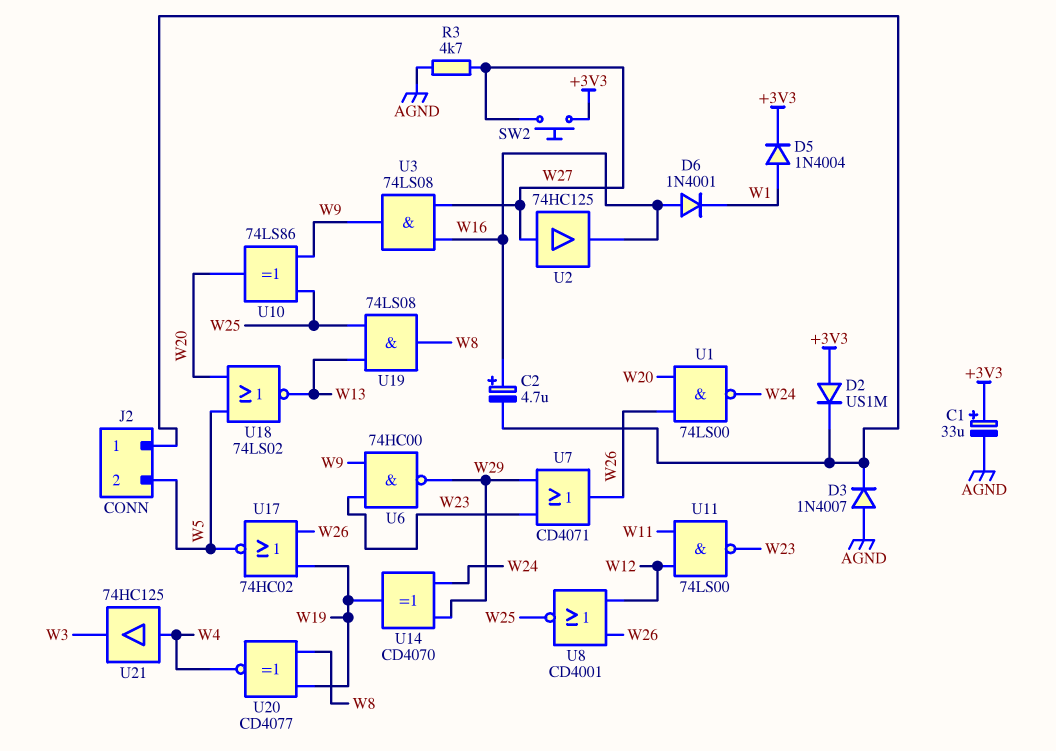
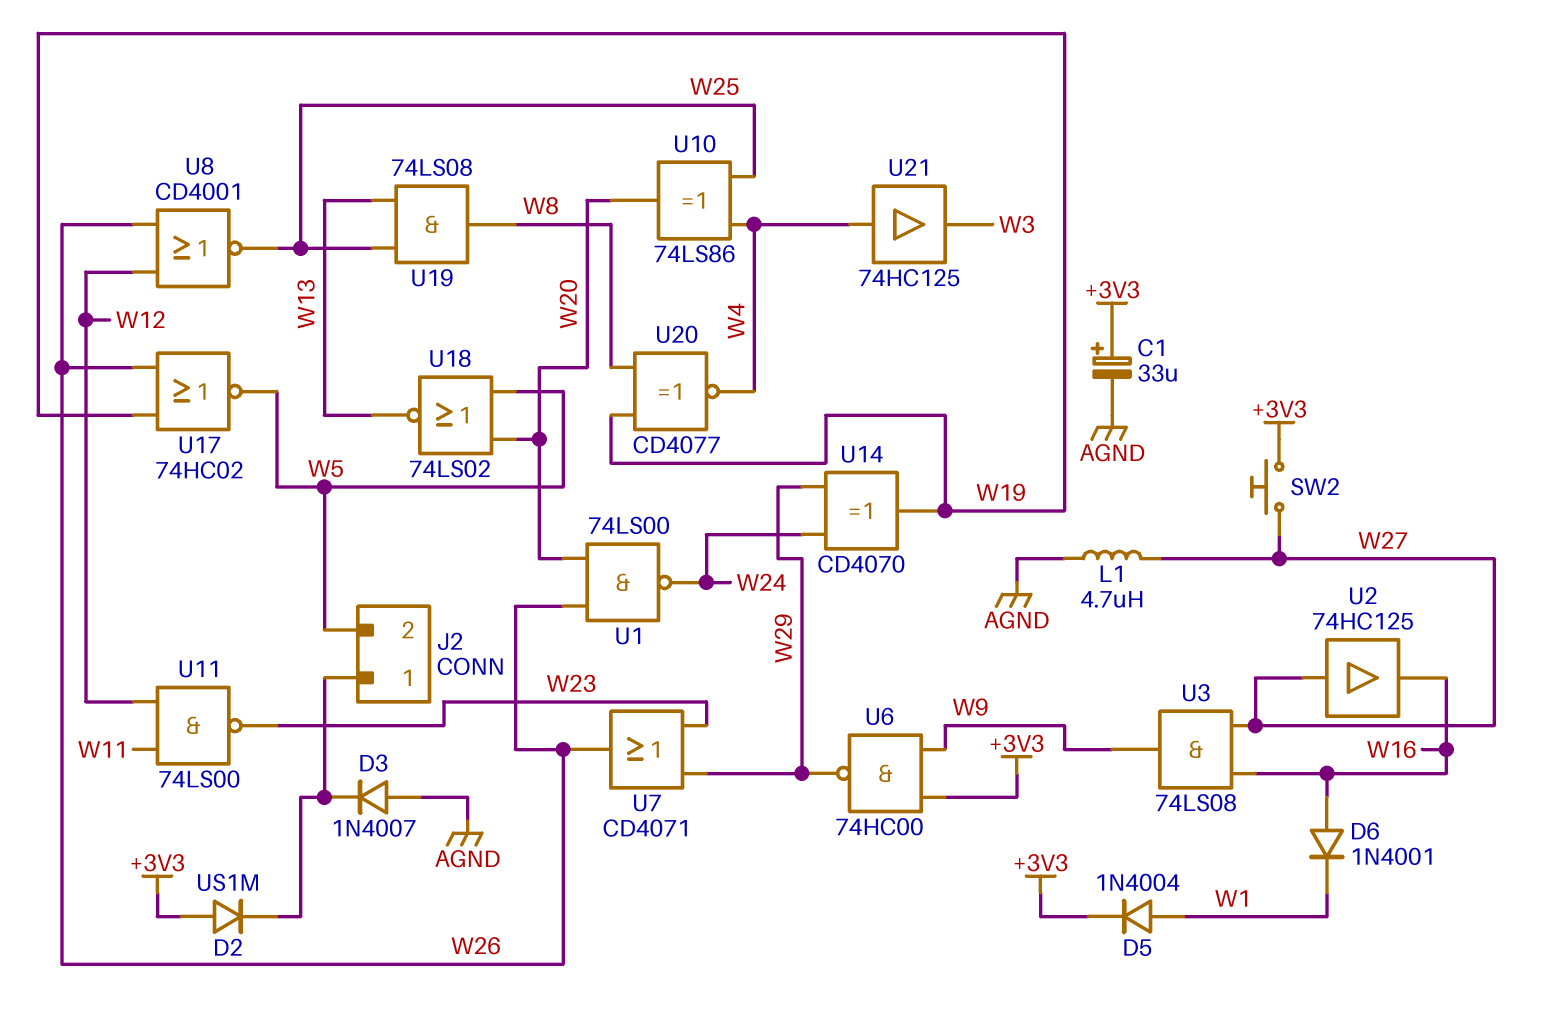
C2: 4.7uF (plus W16, minus J2/1) -> none
L1: none -> 4.7uH (AGND, W27)
R3: 4.7k (AGND, W27) -> none
U6: NAND 74HC00 (in W9, in W23, out W29) -> NAND 74HC00 (in +3V3, in W9, out W29)
U10: XOR 74LS86 (in W9, in W25, out W20) -> XOR 74LS86 (in W4, in W25, out W20)

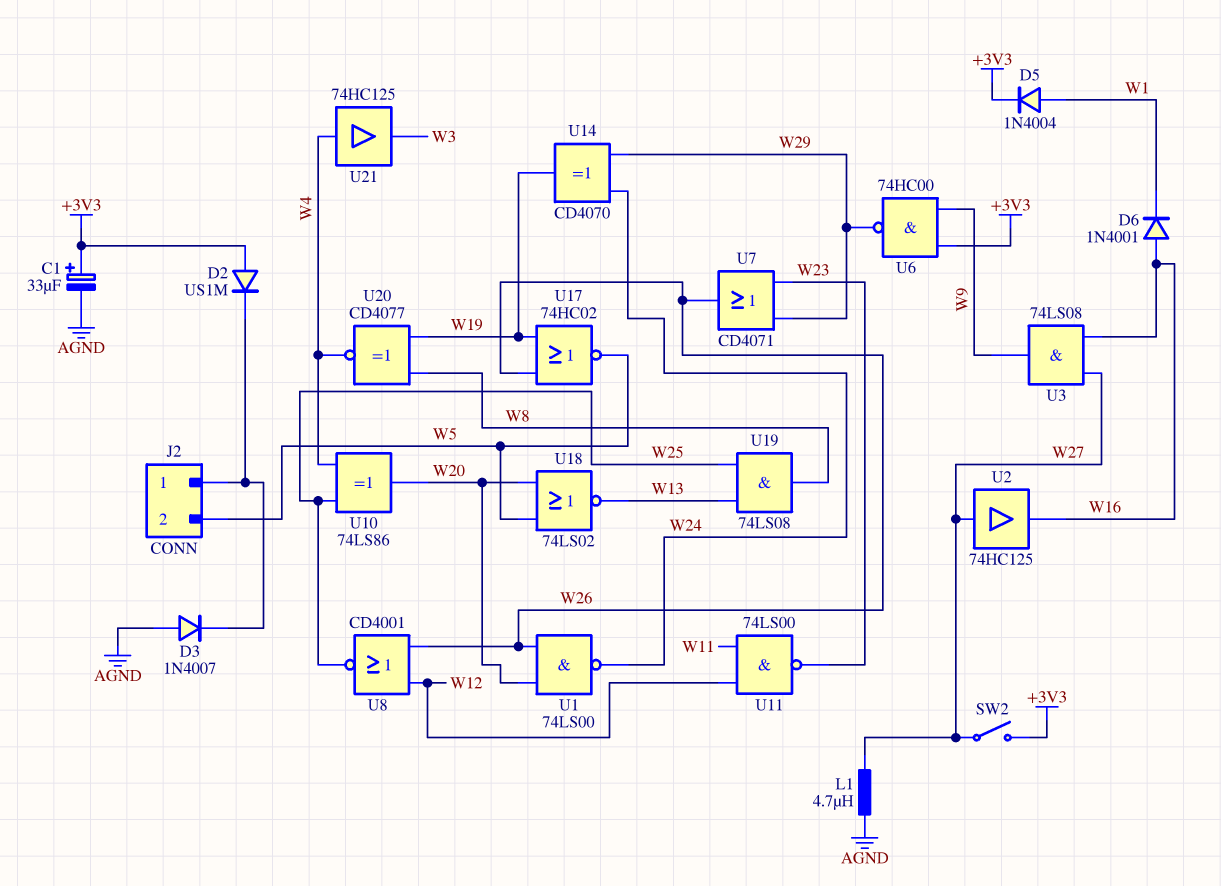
SW2: button (+3V3, W27) -> switch (+3V3, W27)

